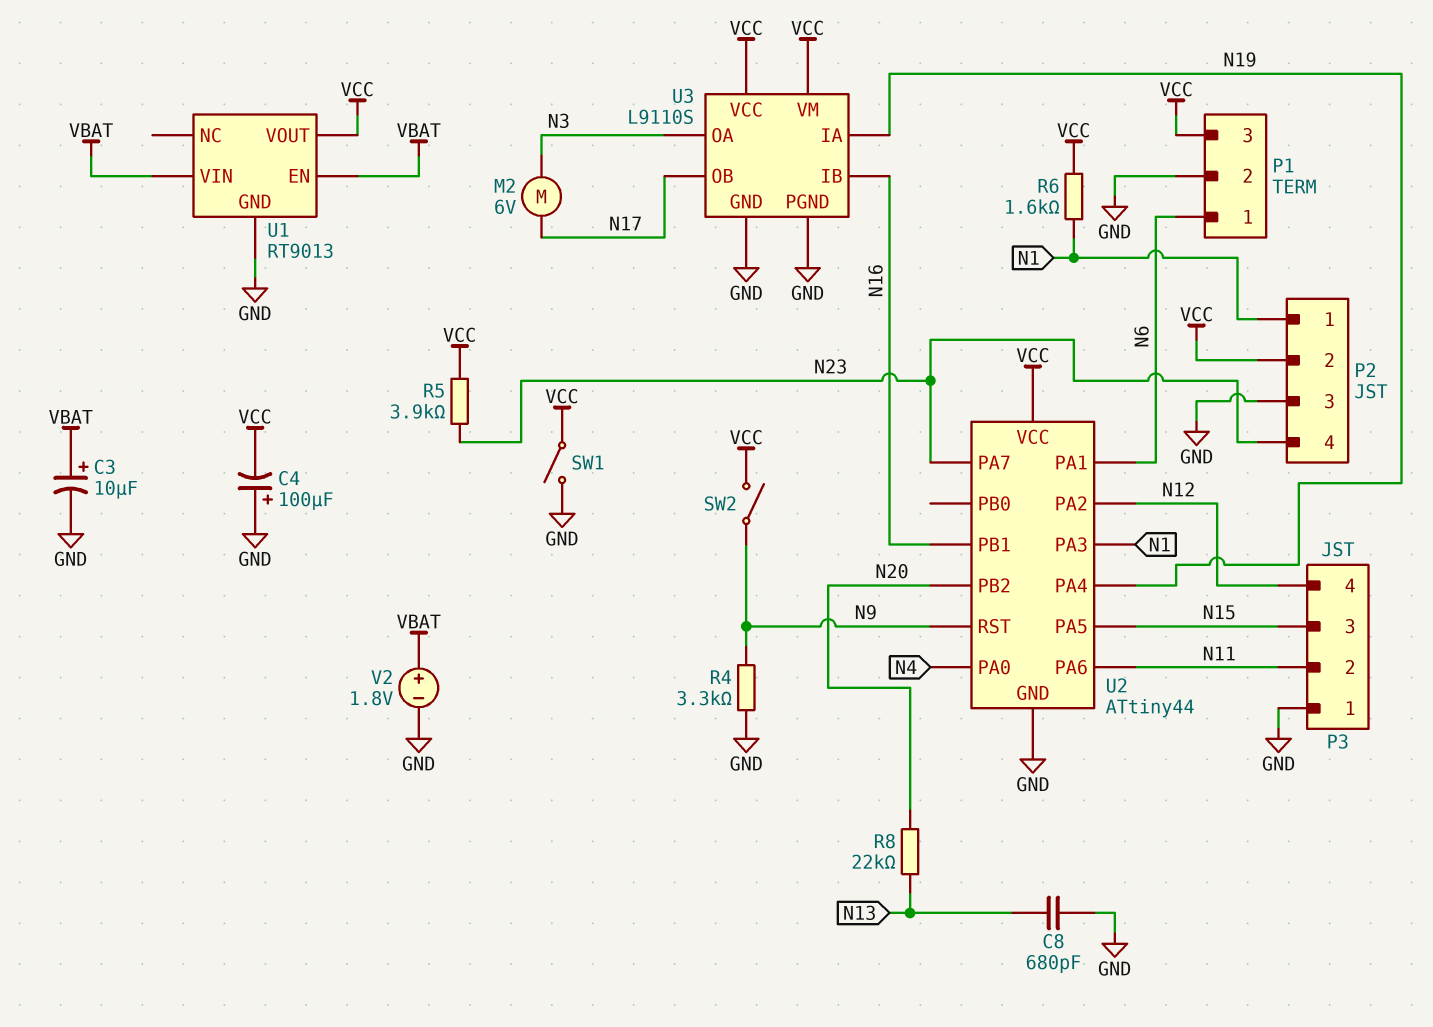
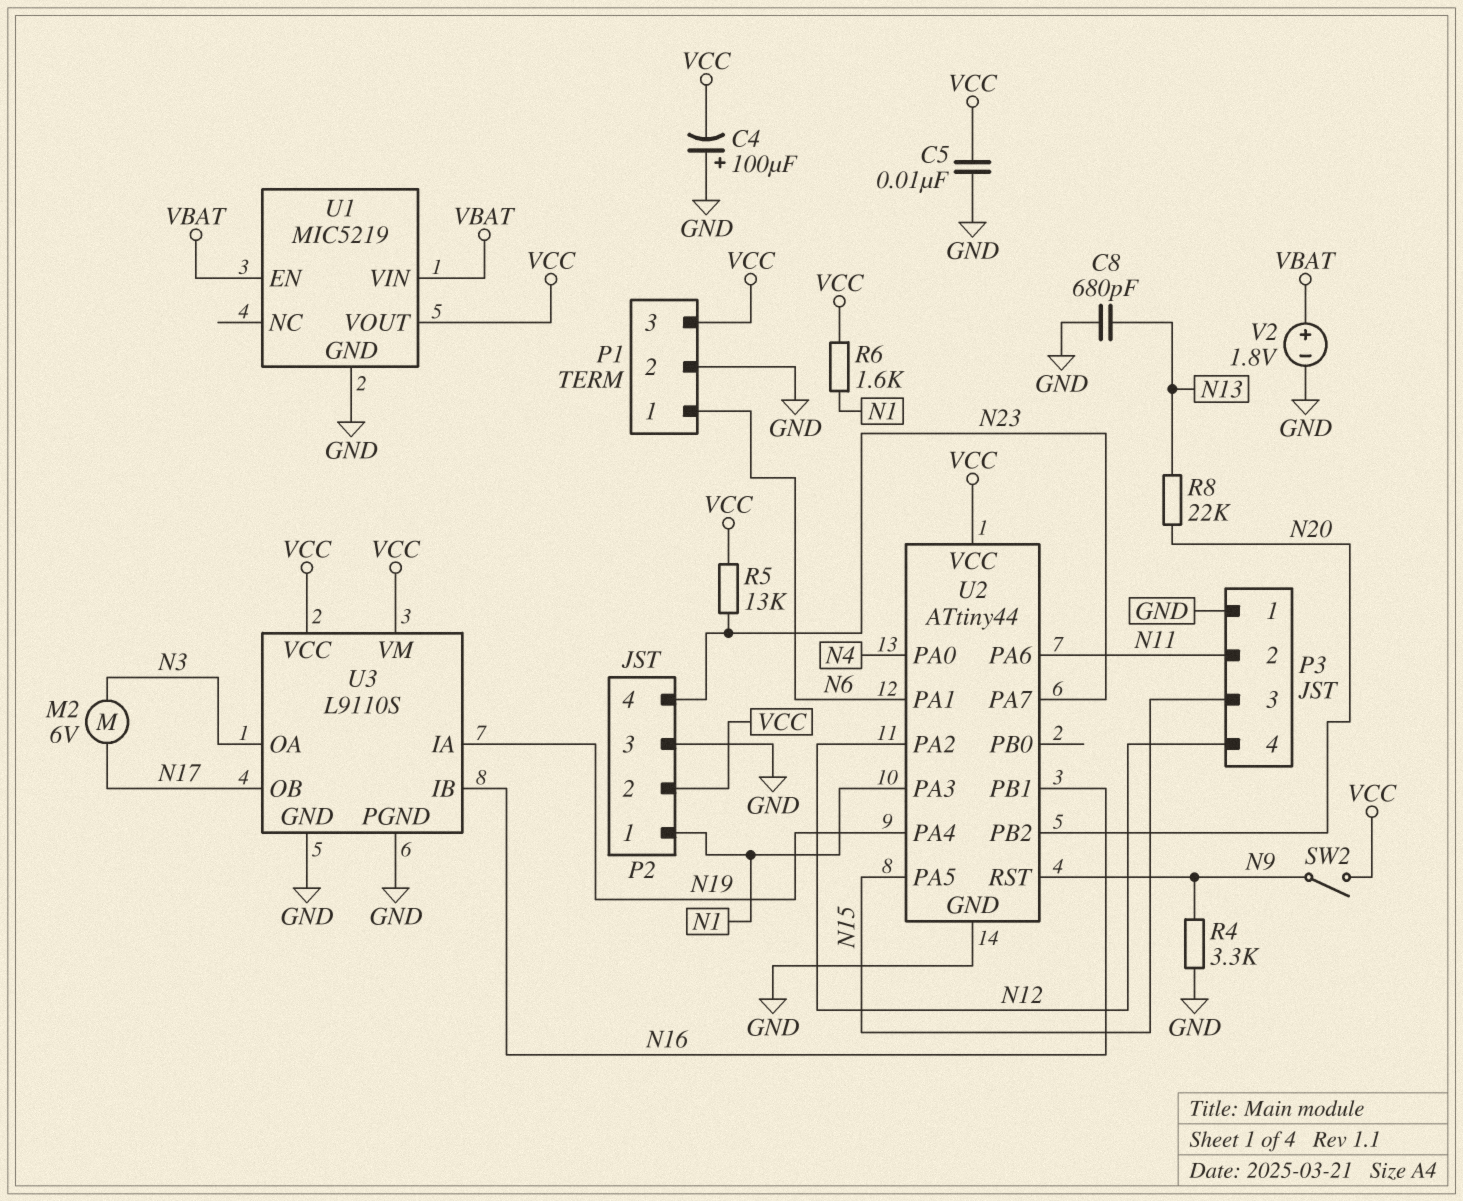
C3: 10uF (plus VBAT, minus GND) -> none
C5: none -> 10nF (GND, VCC)
R5: 3.9k (N23, VCC) -> 13k (N23, VCC)
SW1: switch (GND, VCC) -> none
U1: RT9013 -> MIC5219

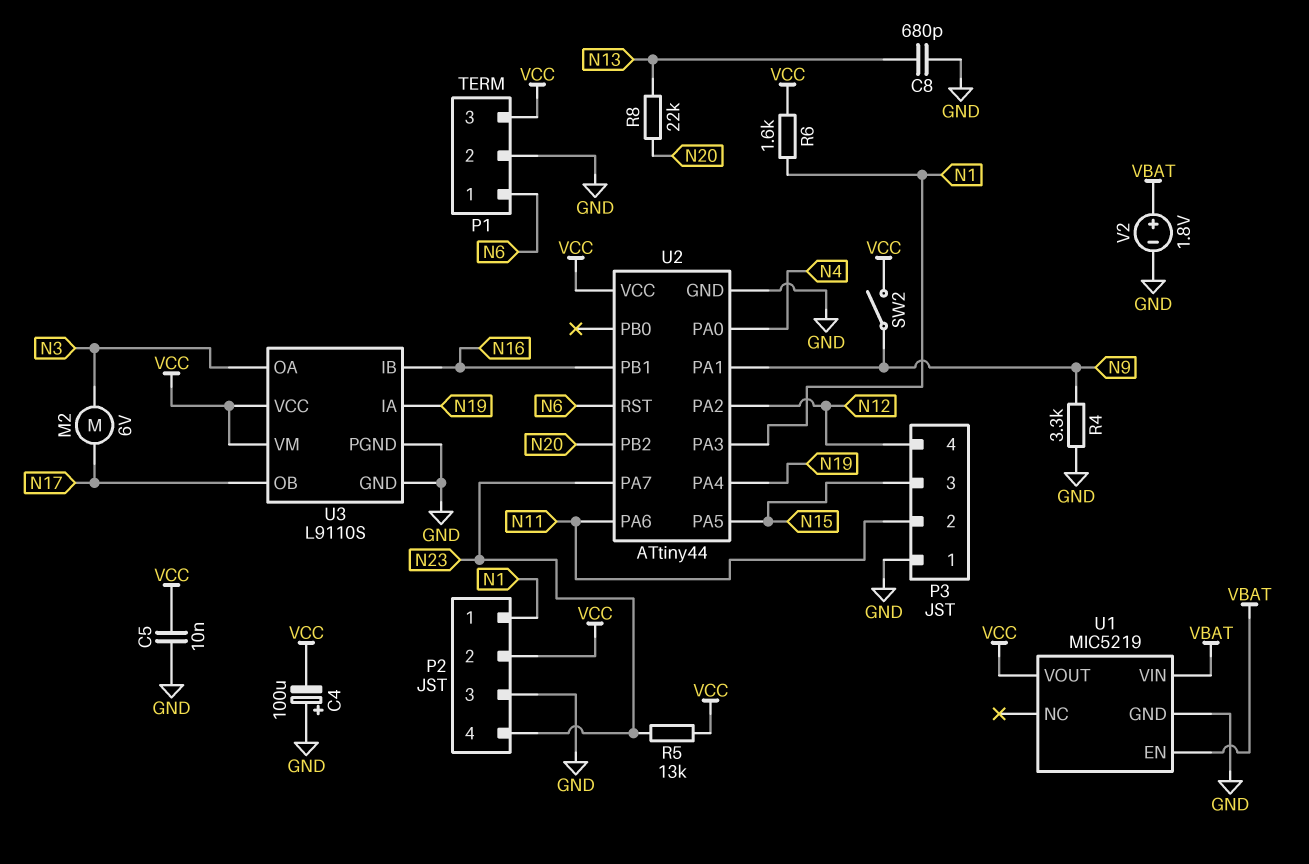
U2 pin PA1: N6 -> N9
U2 pin RST: N9 -> N6

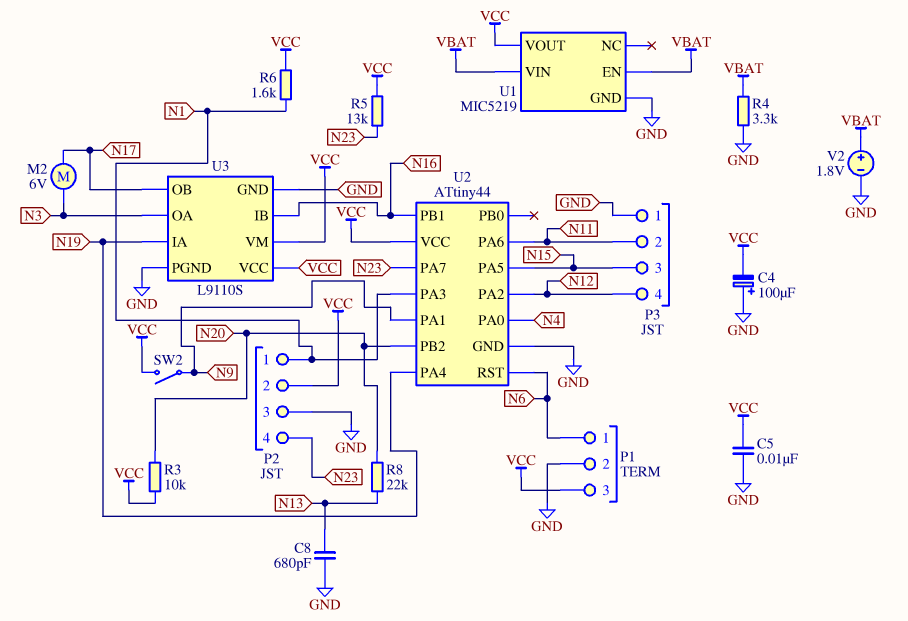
R3: none -> 10k (N20, VCC)
R4: 3.3k (GND, N9) -> 3.3k (GND, VBAT)

